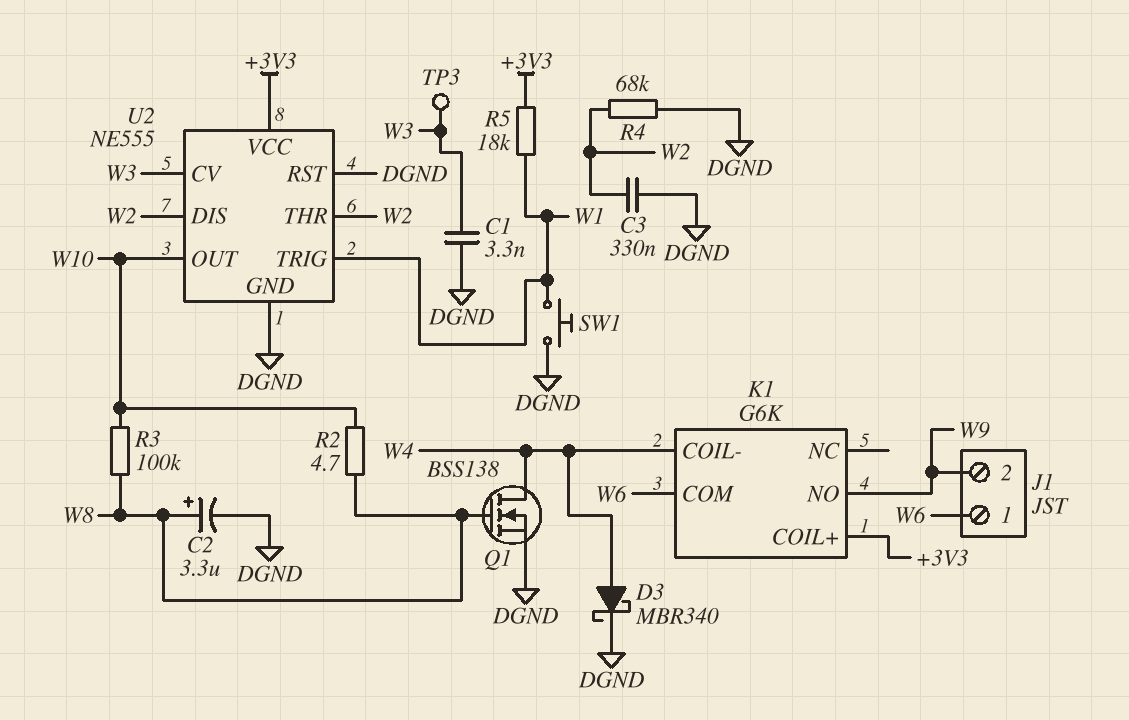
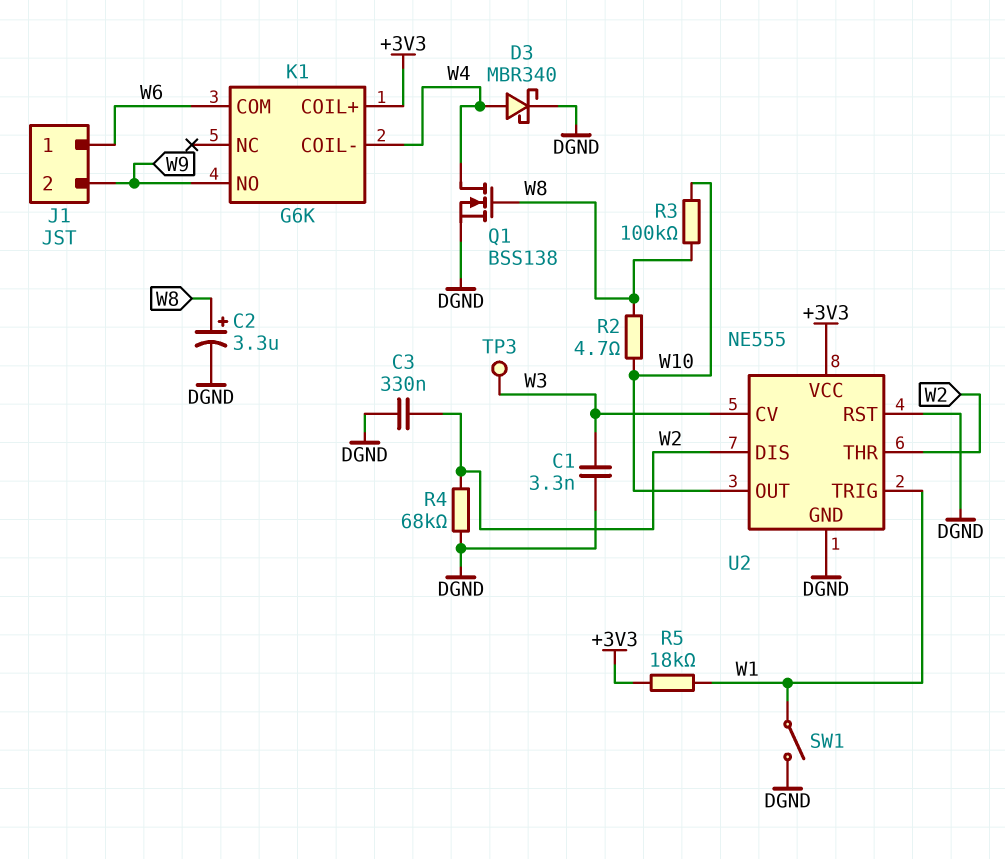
SW1: button (DGND, W1) -> switch (DGND, W1)

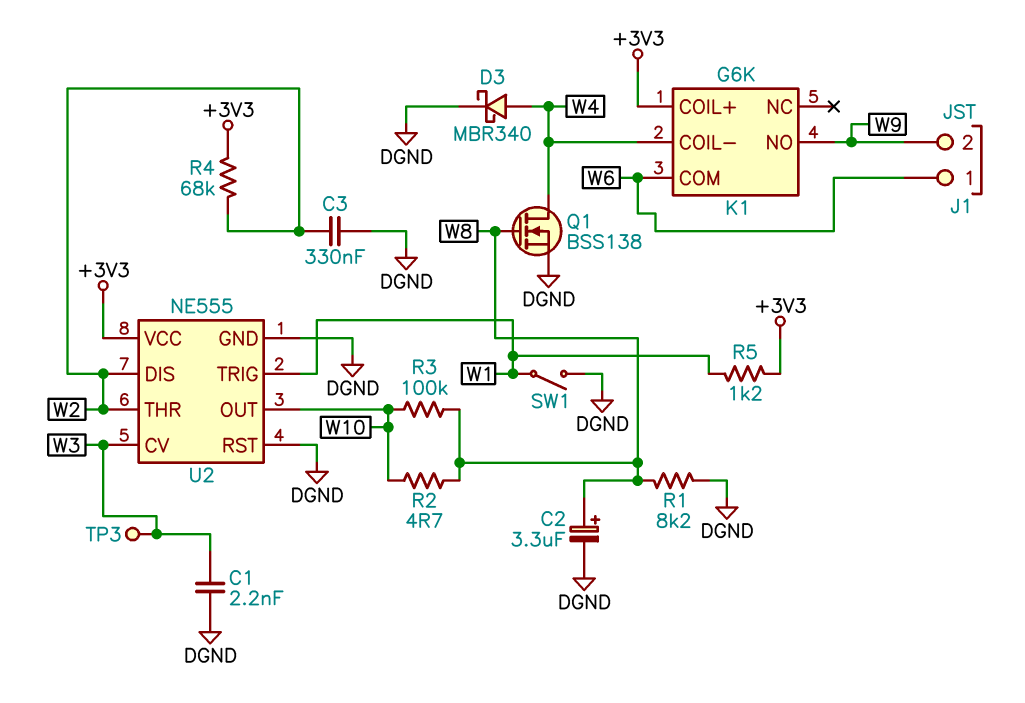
C1: 3.3nF (DGND, W3) -> 2.2nF (DGND, W3)
R1: none -> 8.2k (DGND, W8)
R4: 68k (DGND, W2) -> 68k (+3V3, W2)
R5: 18k (+3V3, W1) -> 1.2k (+3V3, W1)

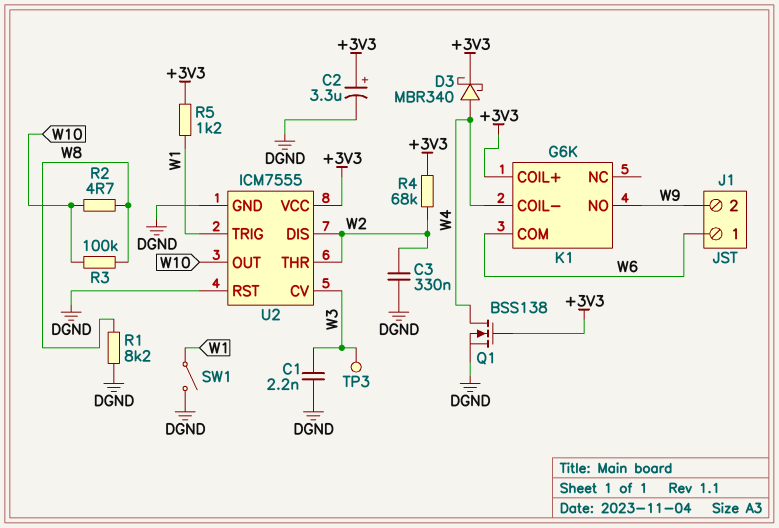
C2: 3.3uF (plus W8, minus DGND) -> 3.3uF (plus +3V3, minus DGND)
D3: schottky MBR340 (A W4, K DGND) -> schottky MBR340 (A W4, K +3V3)
Q1: NMOS BSS138 (G W8, D W4, S DGND) -> NMOS BSS138 (G +3V3, D W4, S DGND)
U2: NE555 -> ICM7555

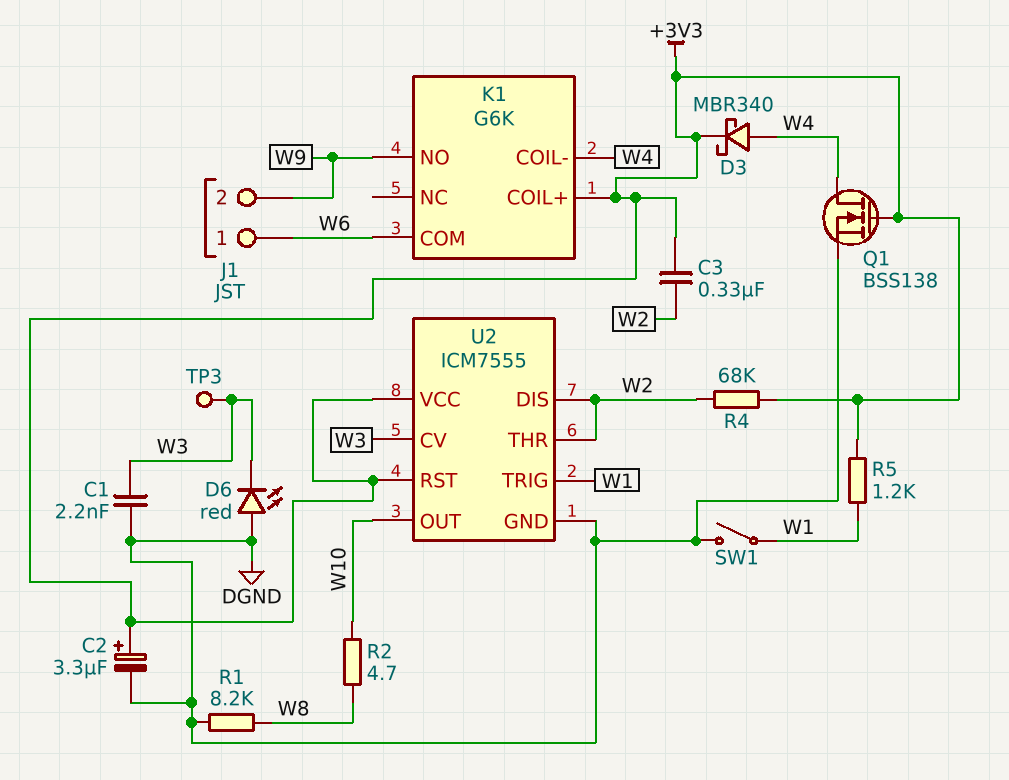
C3: 330nF (DGND, W2) -> 330nF (+3V3, W2)
D6: none -> LED red (A DGND, K W3)
R3: 100k (W8, W10) -> none
U2 pin RST: DGND -> +3V3

